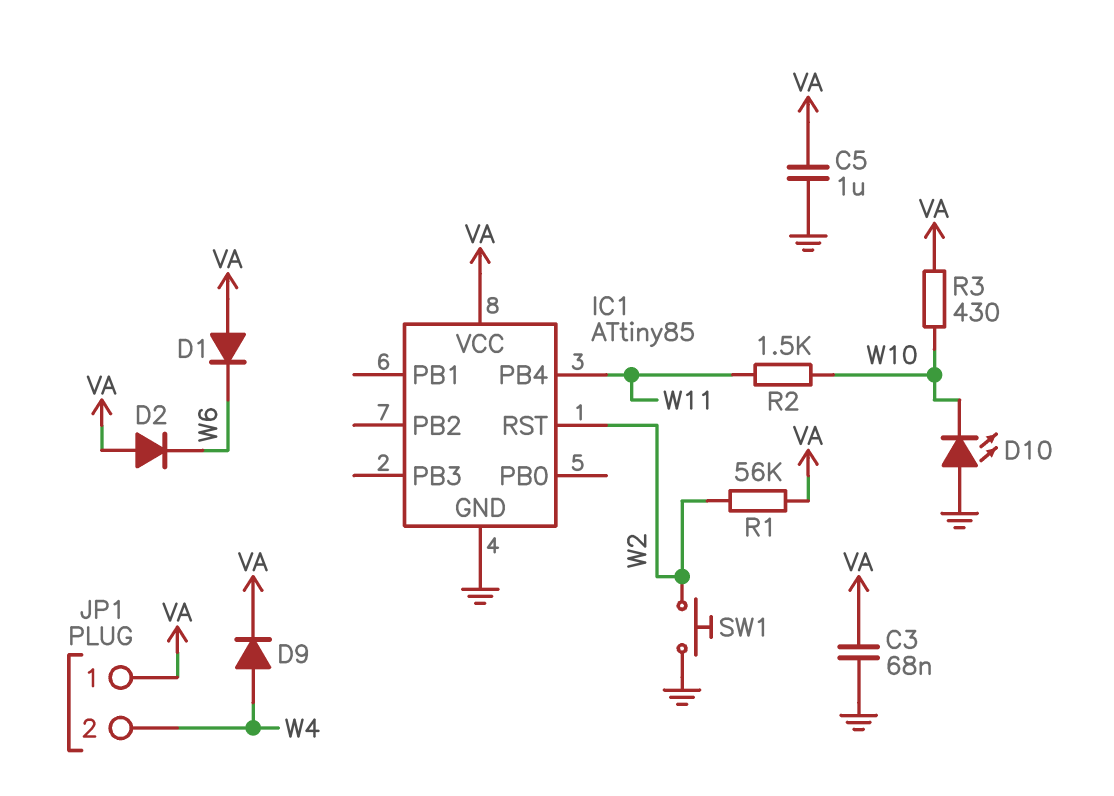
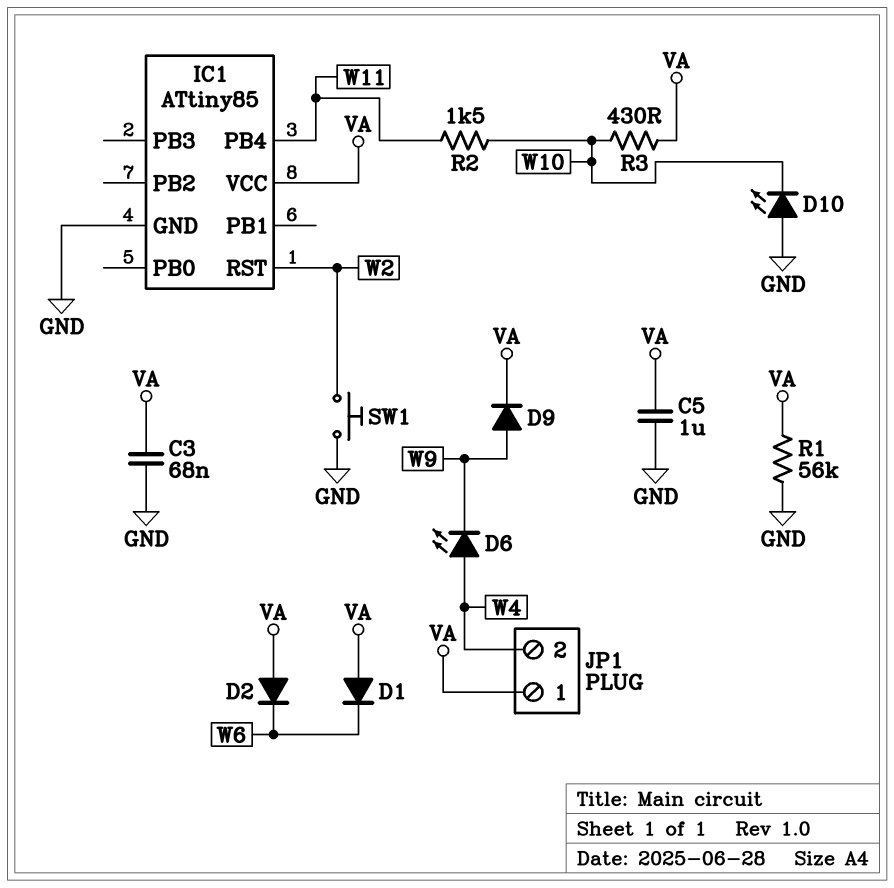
D6: none -> LED (A W4, K W9)
D9: diode (A W4, K VA) -> diode (A W9, K VA)
R1: 56k (VA, W2) -> 56k (GND, VA)

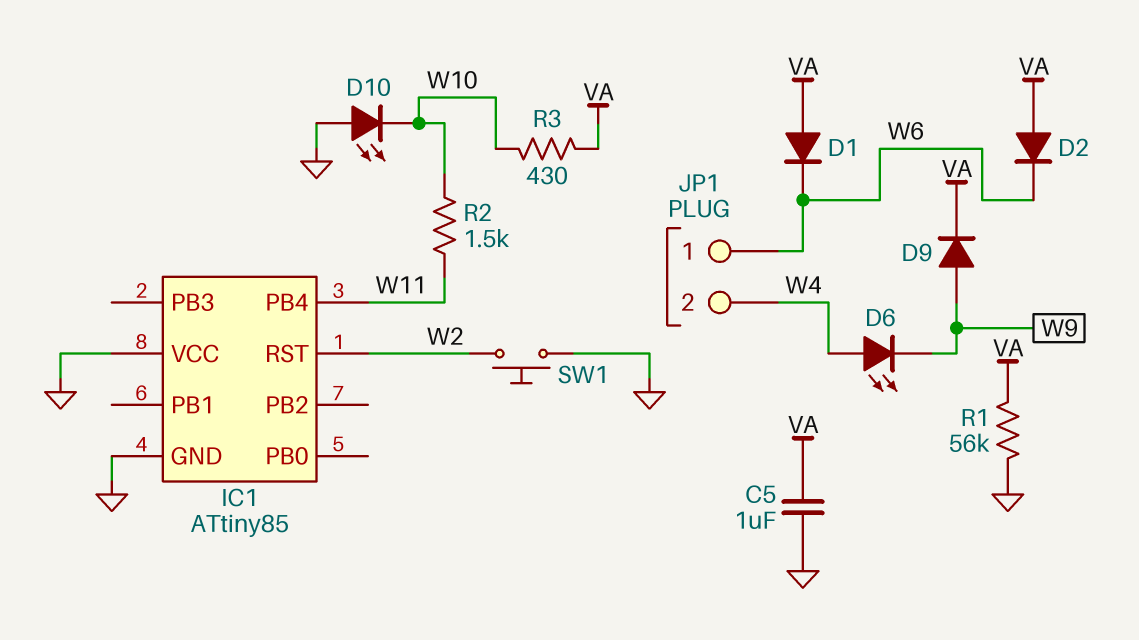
C3: 68nF (GND, VA) -> none
IC1 pin VCC: VA -> GND
JP1 pin 1: VA -> W6

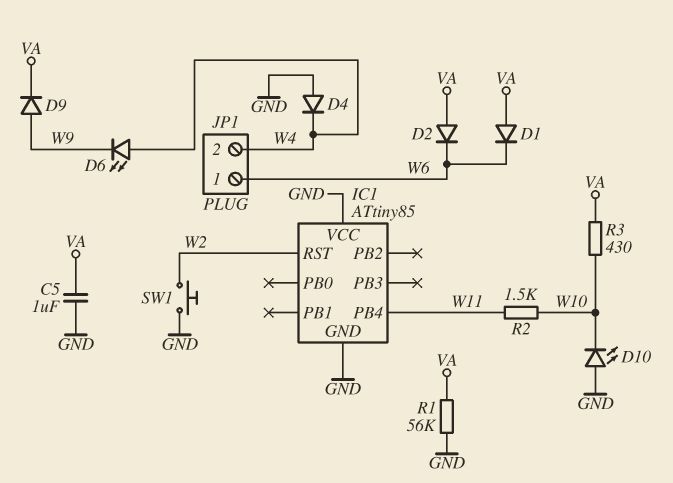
D4: none -> diode (A GND, K W4)

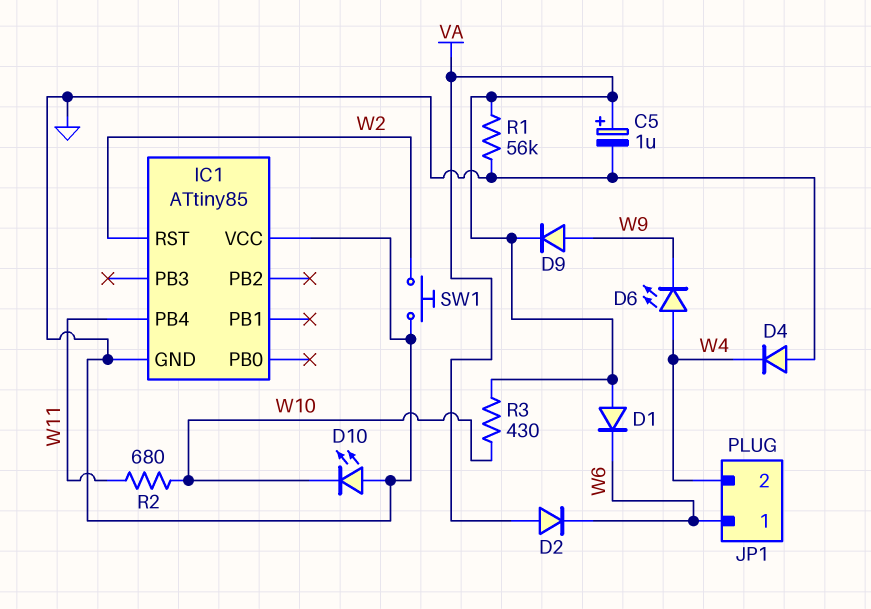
C5: 1uF (GND, VA) -> 1uF (plus VA, minus GND)
R2: 1.5k (W10, W11) -> 680 (W10, W11)

